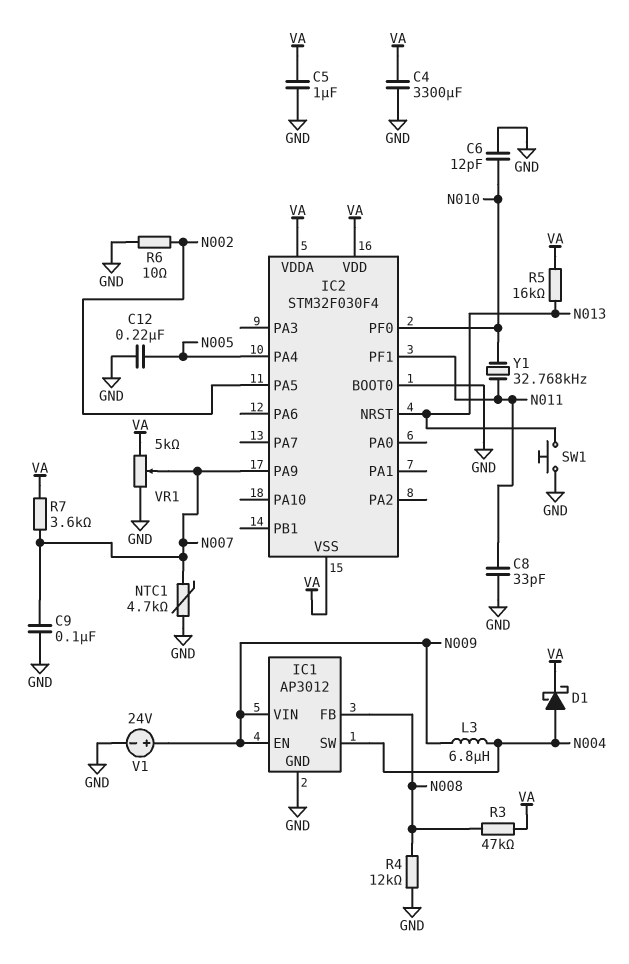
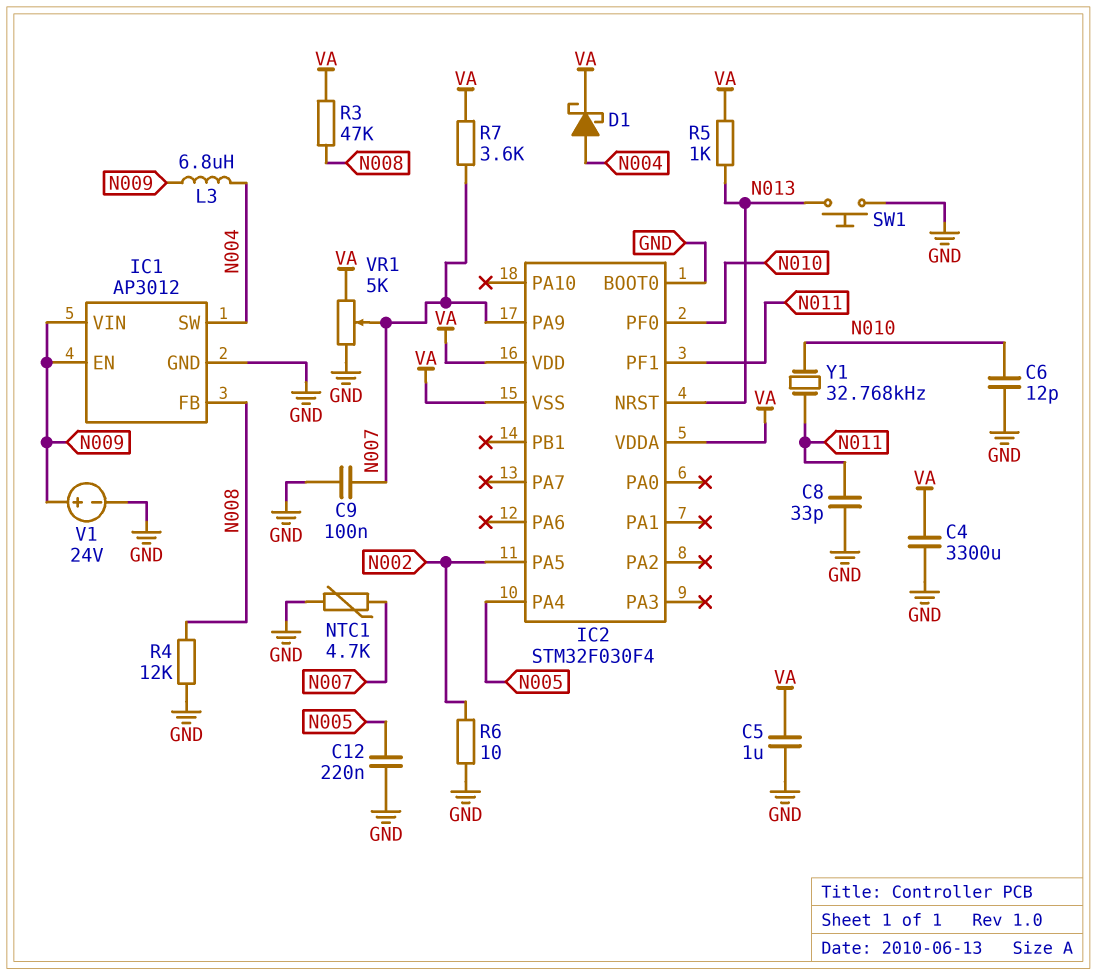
R5: 16k (N013, VA) -> 1k (N013, VA)

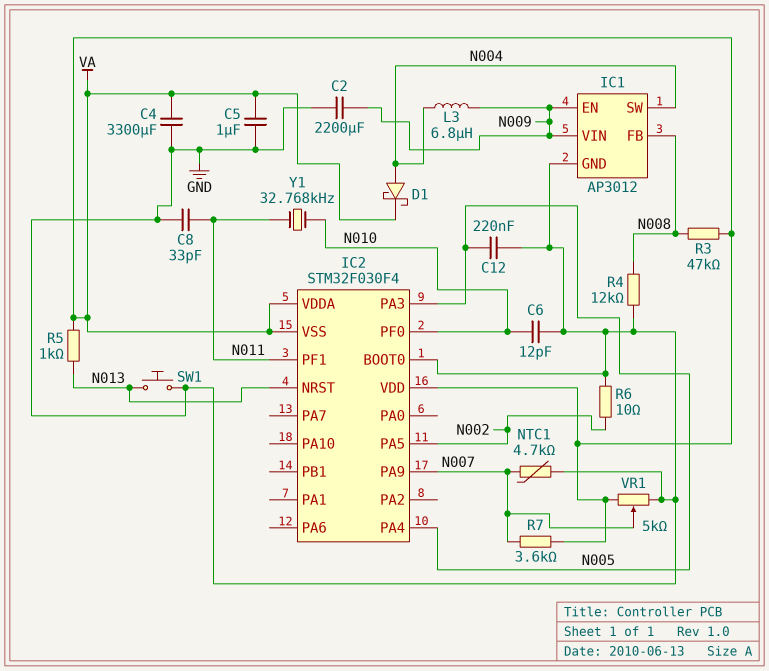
C2: none -> 2200uF (GND, N009)
C9: 100nF (GND, N007) -> none
IC2 pin PA3: none -> N005
V1: 24V (plus N009, minus GND) -> none

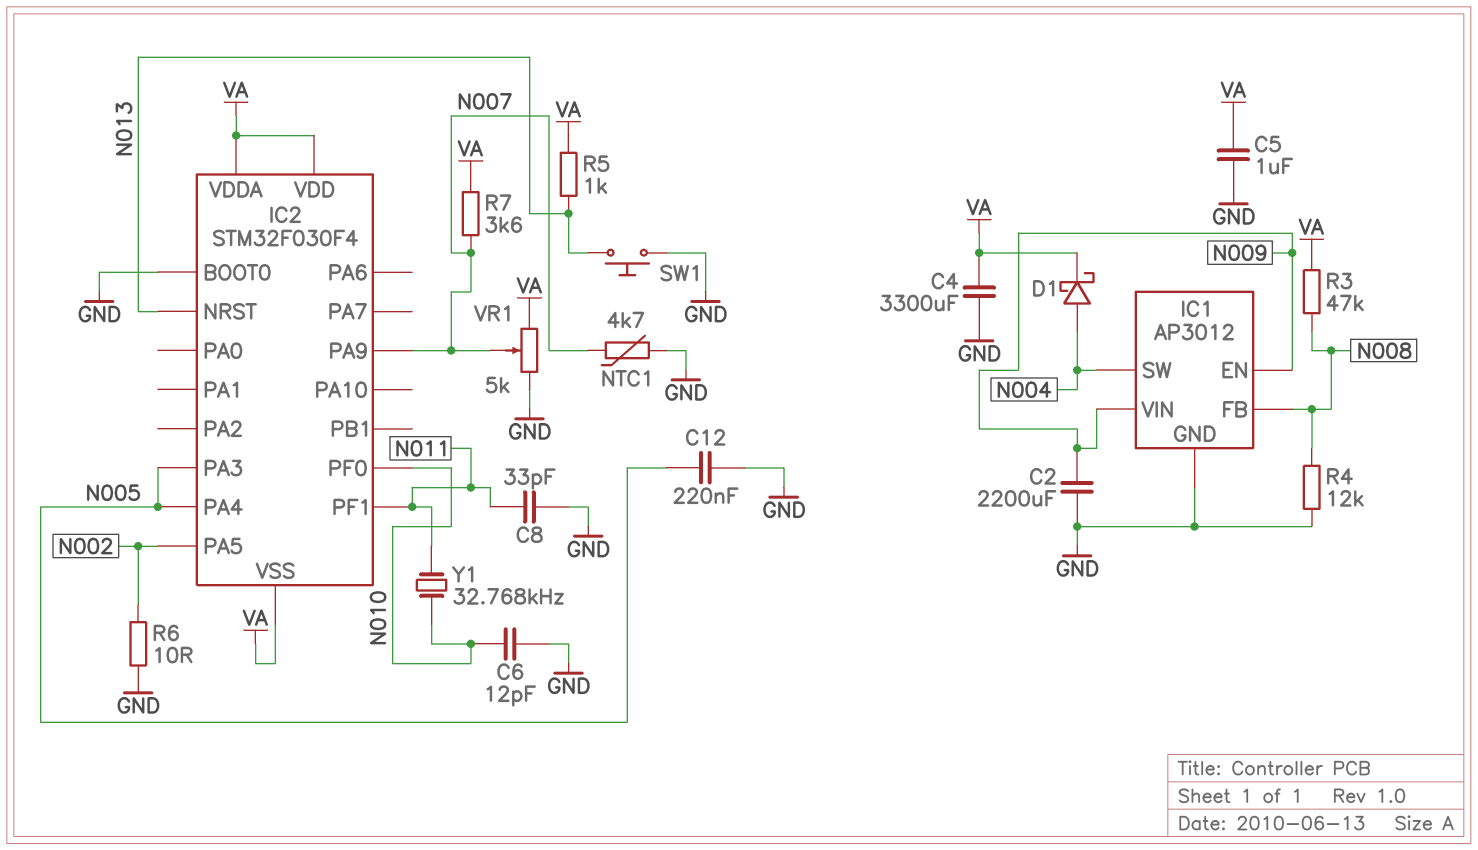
L3: 6.8uH (N004, N009) -> none

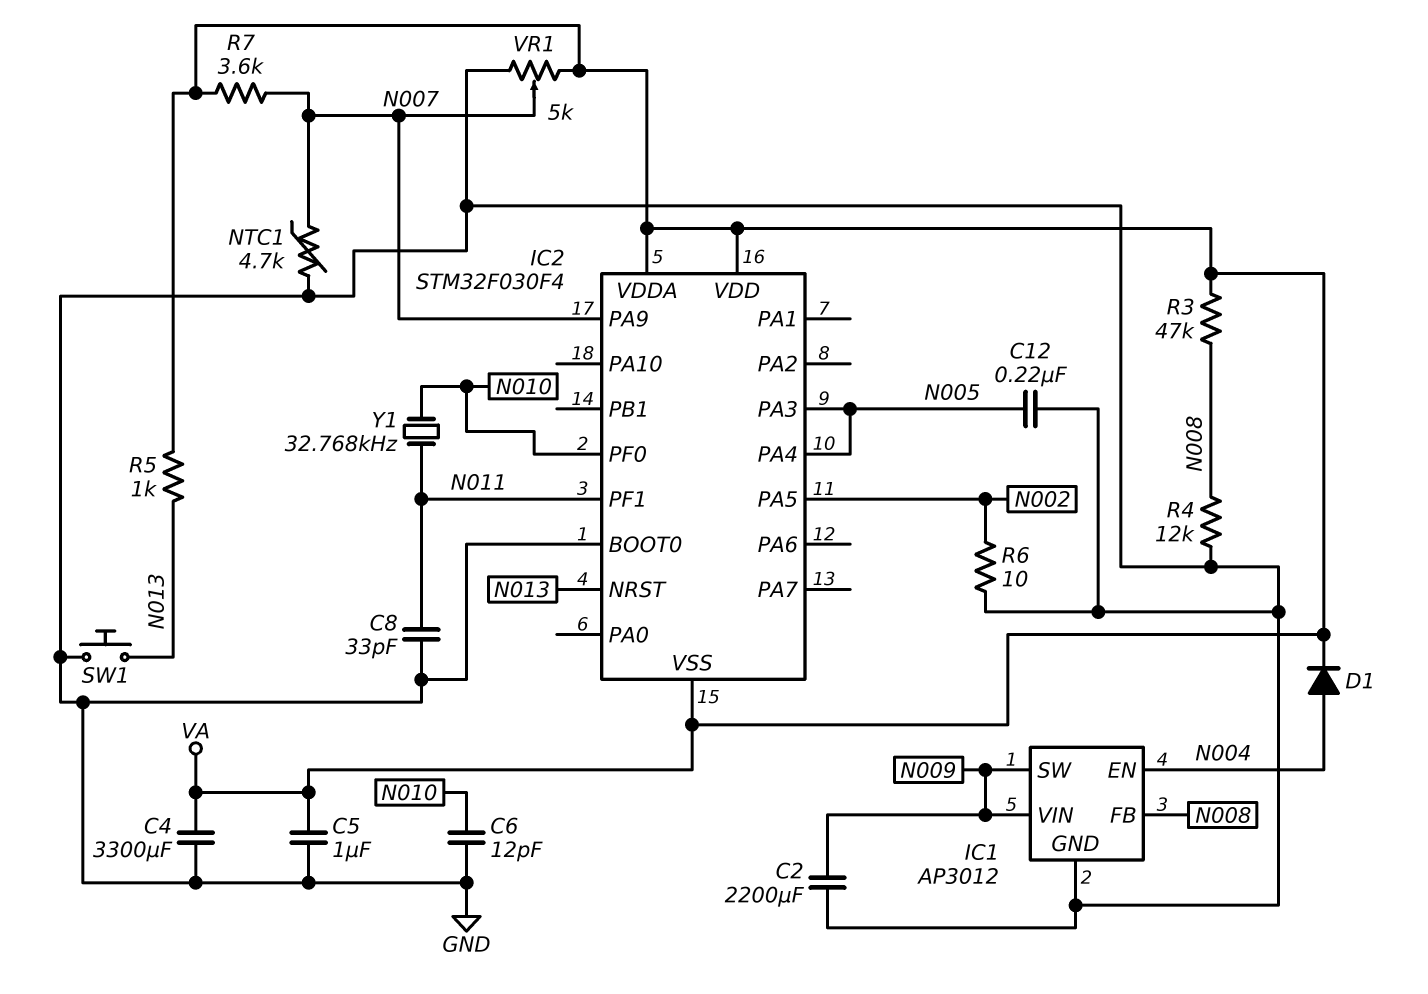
D1: schottky (A N004, K VA) -> diode (A N004, K VA)
IC1 pin EN: N009 -> N004
IC1 pin SW: N004 -> N009

